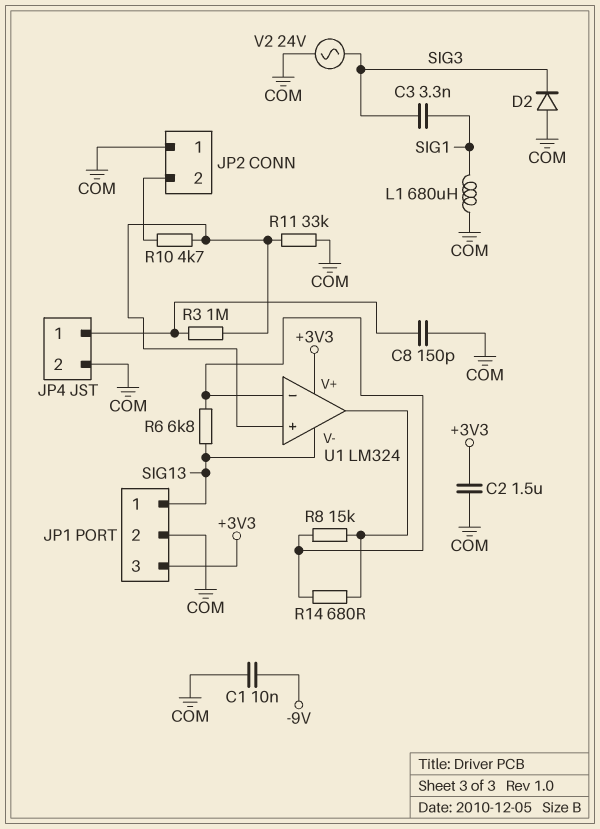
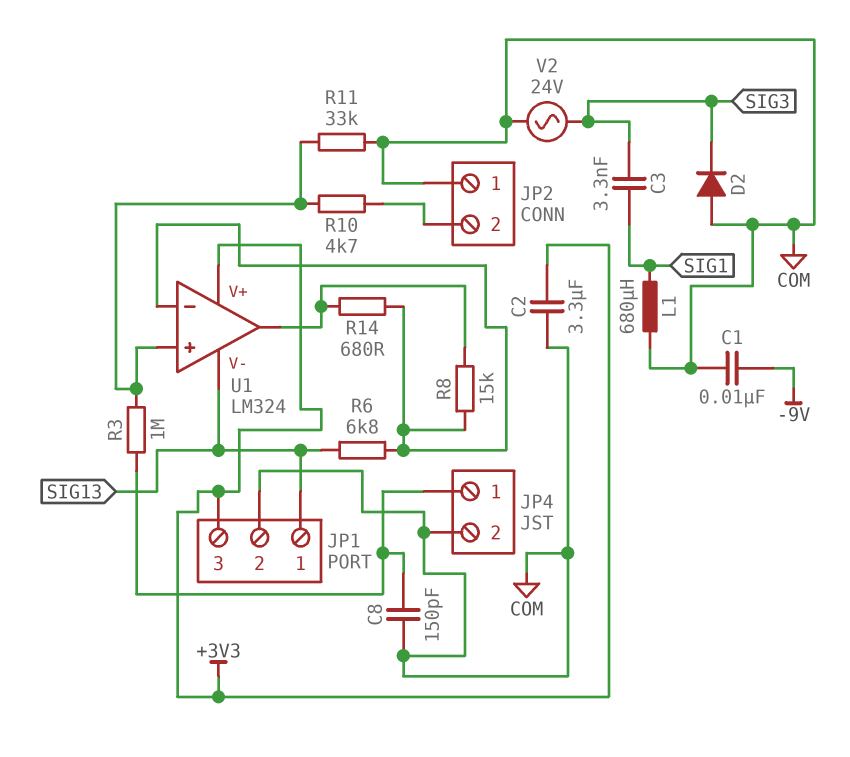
C2: 1.5uF (+3V3, COM) -> 3.3uF (+3V3, COM)

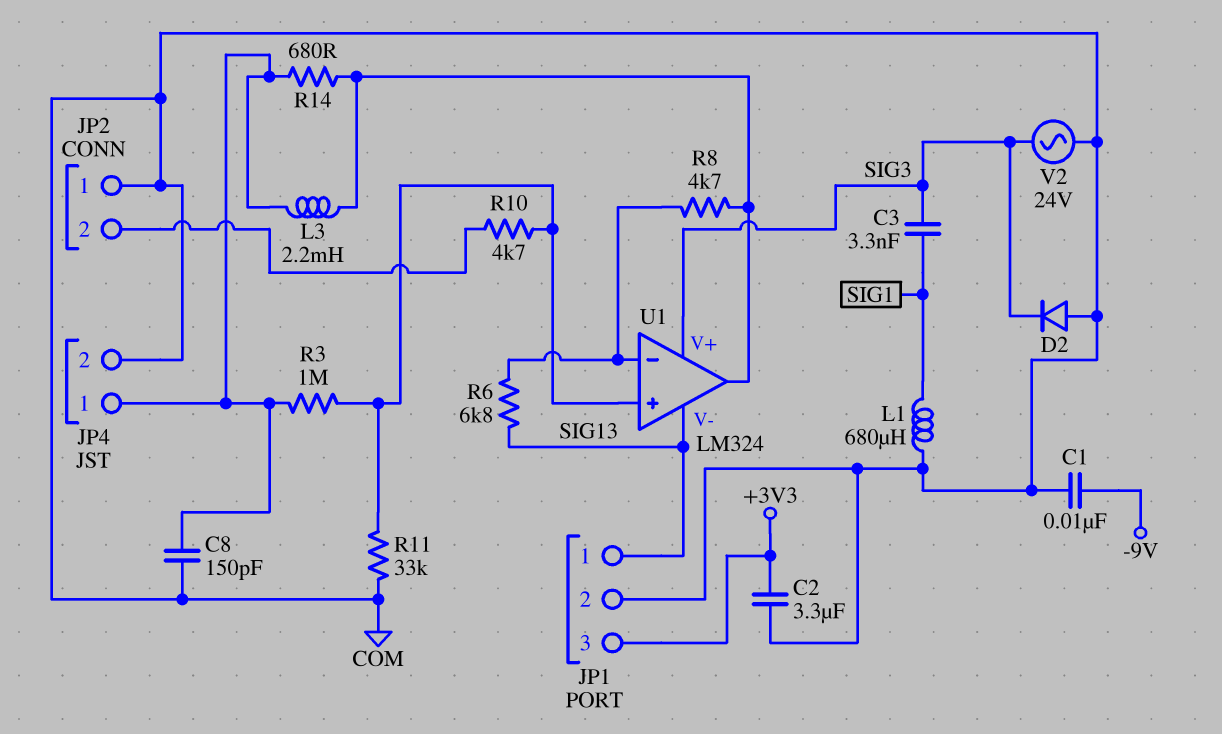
L3: none -> 2.2mH (JP4/1, U1/out)
R8: 15k (U1/in-, U1/out) -> 4.7k (U1/in-, U1/out)
R14: 680 (U1/in-, U1/out) -> 680 (JP4/1, U1/out)
U1 pin V+: +3V3 -> SIG3

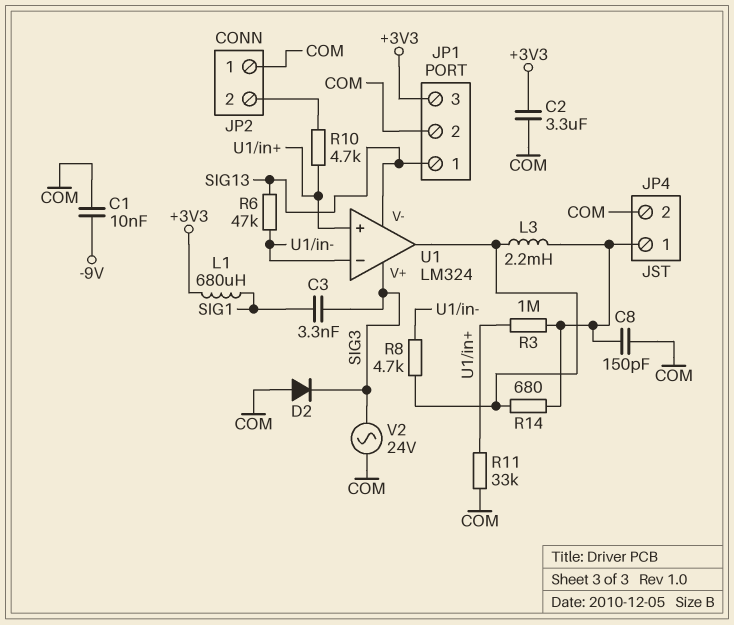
L1: 680uH (COM, SIG1) -> 680uH (+3V3, SIG1)
R6: 6.8k (SIG13, U1/in-) -> 47k (SIG13, U1/in-)

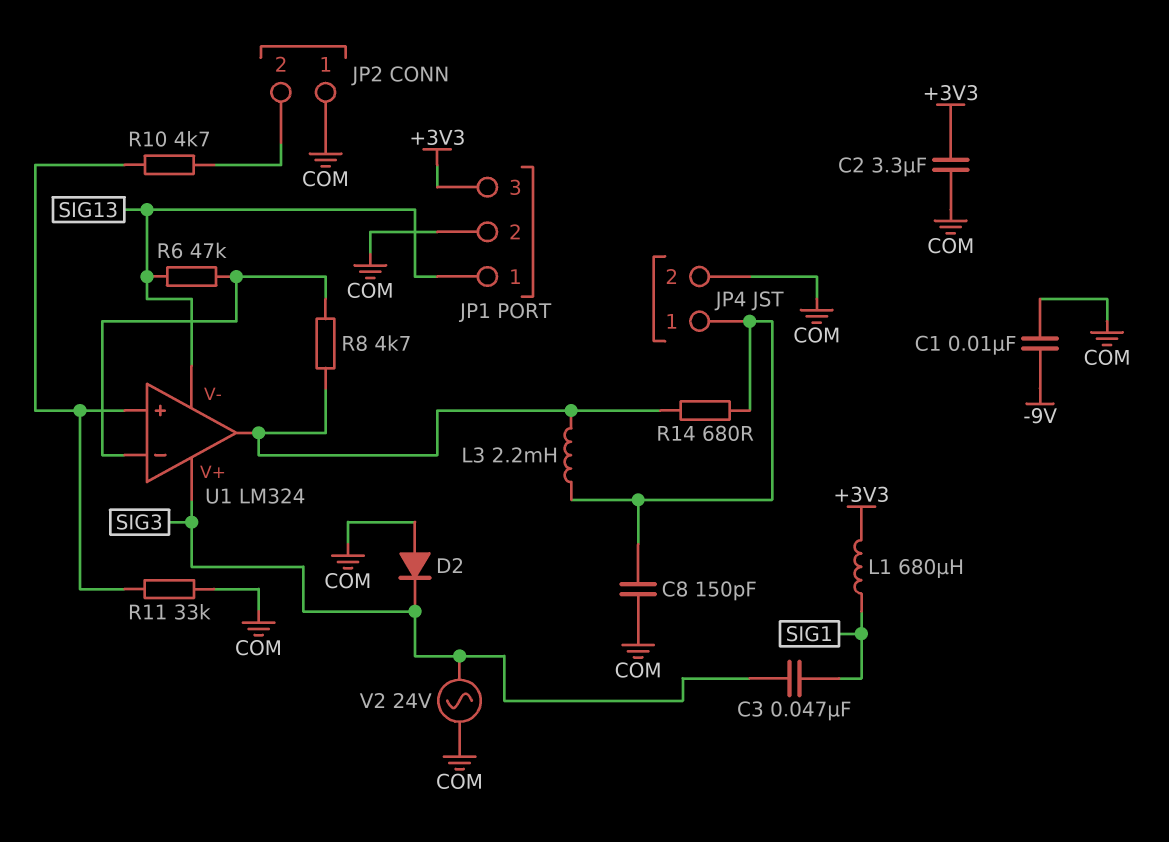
C3: 3.3nF (SIG1, SIG3) -> 47nF (SIG1, SIG3)
R3: 1M (JP4/1, U1/in+) -> none

